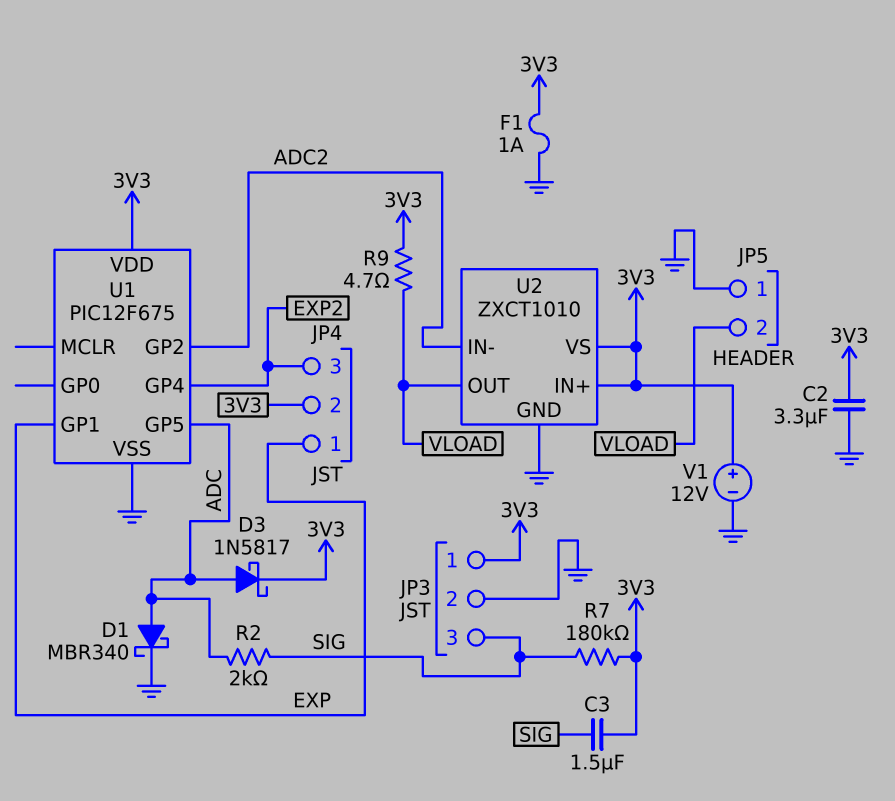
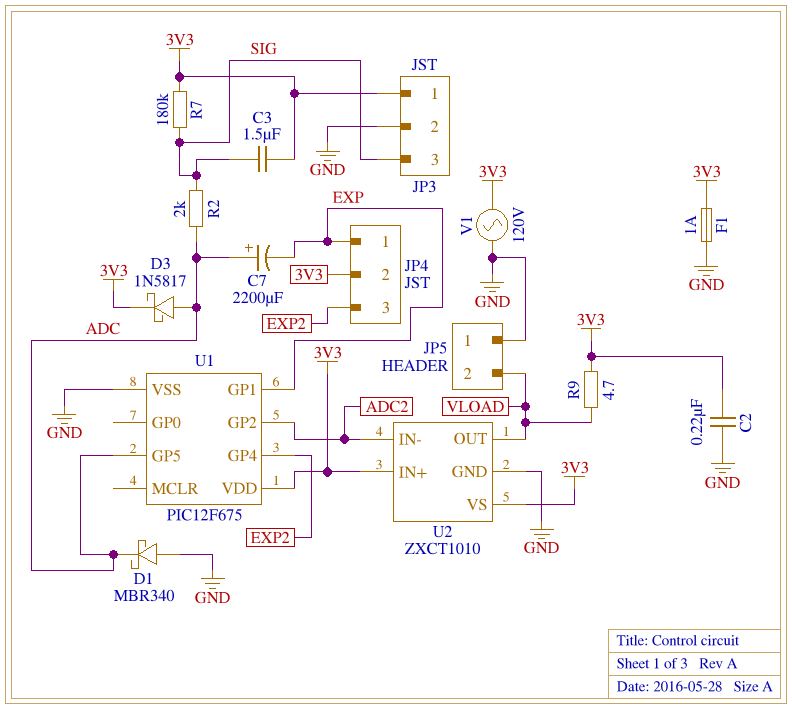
C2: 3.3uF (3V3, GND) -> 220nF (3V3, GND)
C7: none -> 2200uF (plus ADC, minus EXP)
D1: schottky MBR340 (A ADC, K GND) -> schottky MBR340 (A GND, K ADC)
V1: 12V (plus 3V3, minus GND) -> AC 120V (3V3, GND)

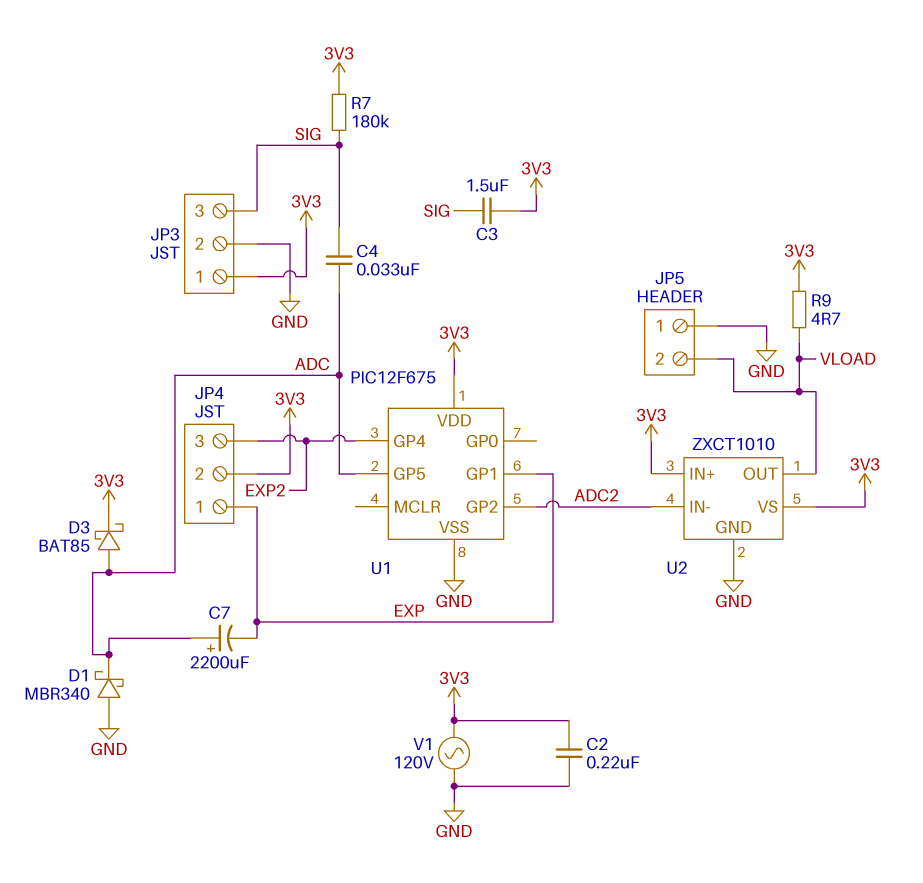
C4: none -> 33nF (ADC, SIG)
D3: schottky 1N5817 (A ADC, K 3V3) -> schottky BAT85 (A ADC, K 3V3)
F1: 1A (3V3, GND) -> none
R2: 2k (ADC, SIG) -> none

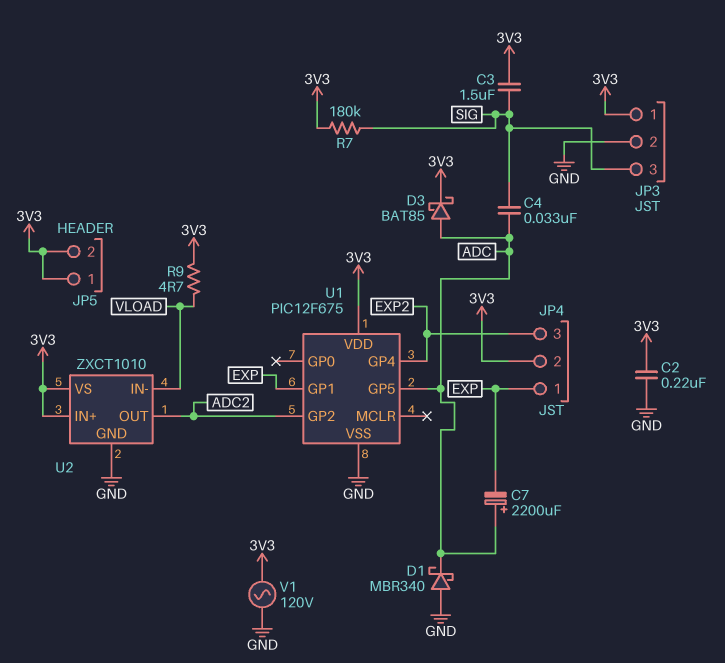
JP5 pin 1: GND -> 3V3
JP5 pin 2: VLOAD -> 3V3
U2 pin IN-: ADC2 -> VLOAD
U2 pin OUT: VLOAD -> ADC2

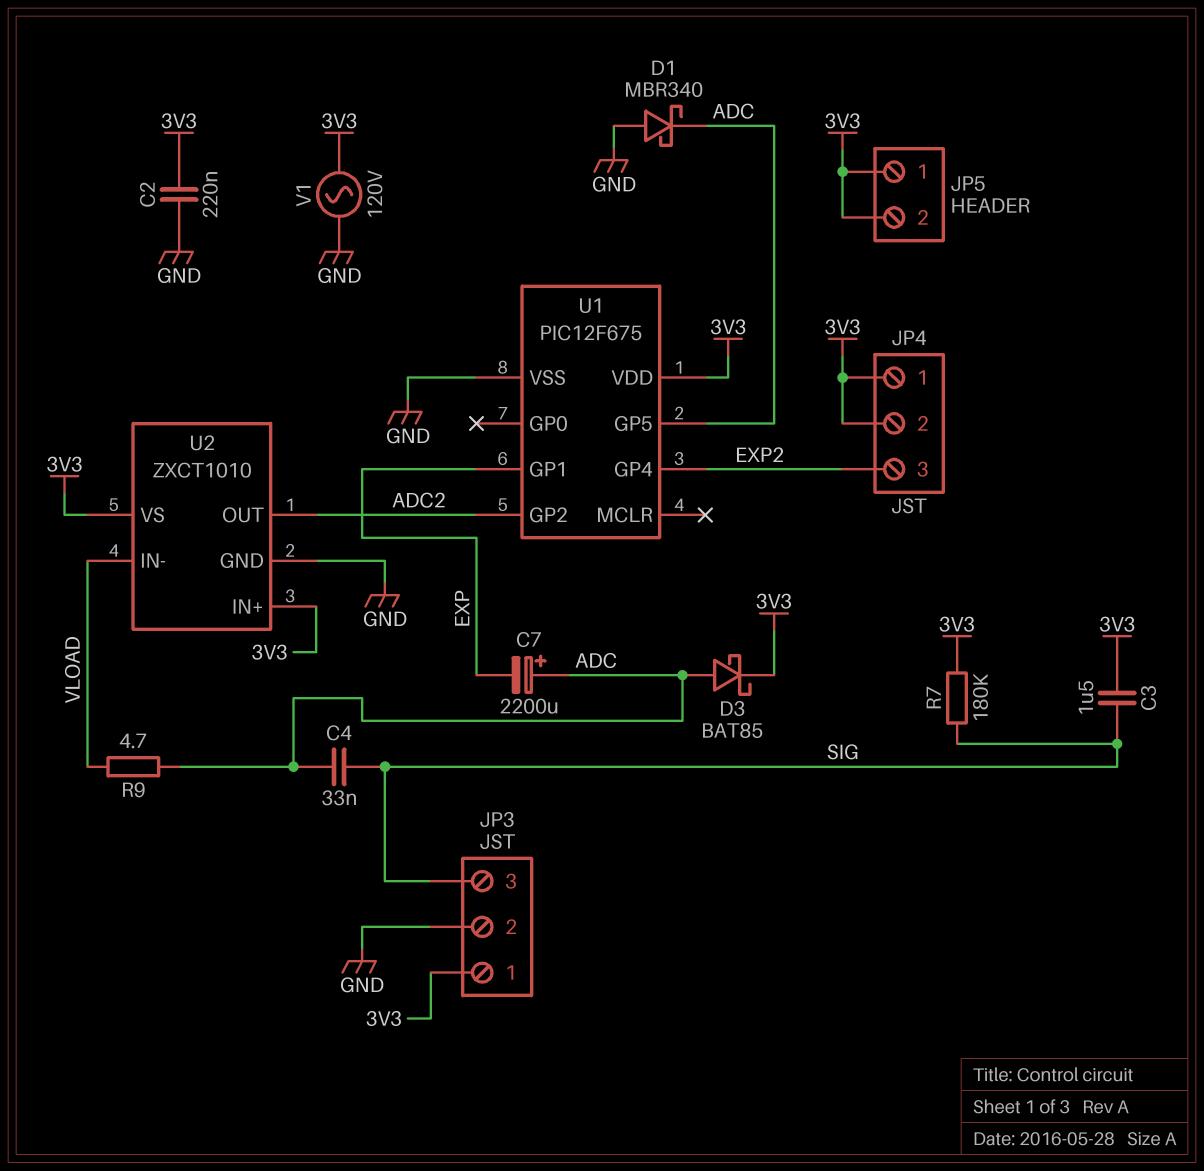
JP4 pin 1: EXP -> 3V3
R9: 4.7 (3V3, VLOAD) -> 4.7 (ADC, VLOAD)

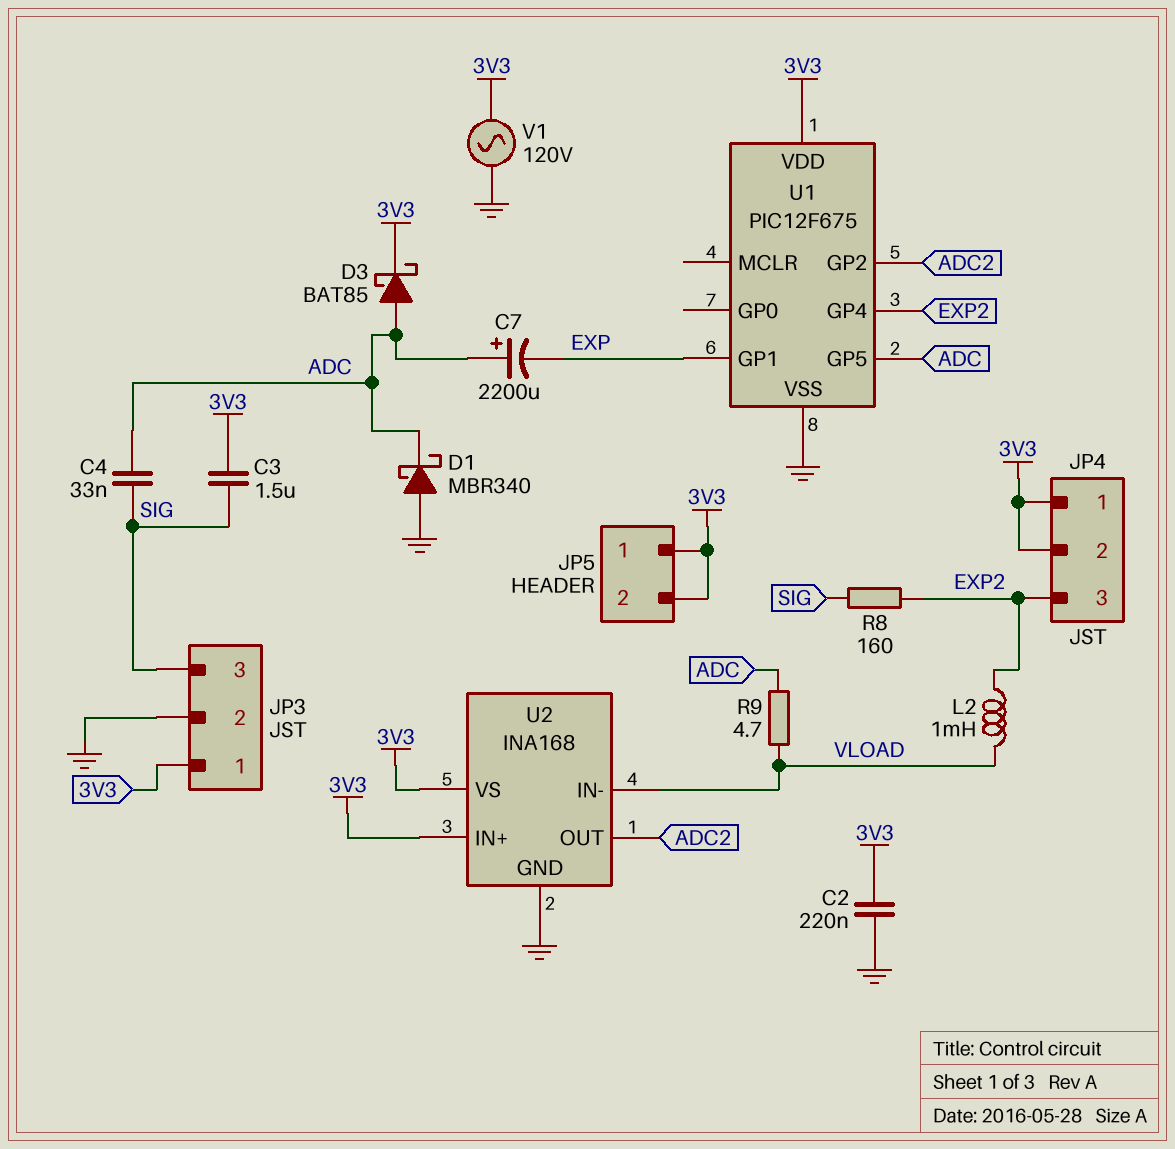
L2: none -> 1mH (EXP2, VLOAD)
R7: 180k (3V3, SIG) -> none
R8: none -> 160 (EXP2, SIG)
U2: ZXCT1010 -> INA168

